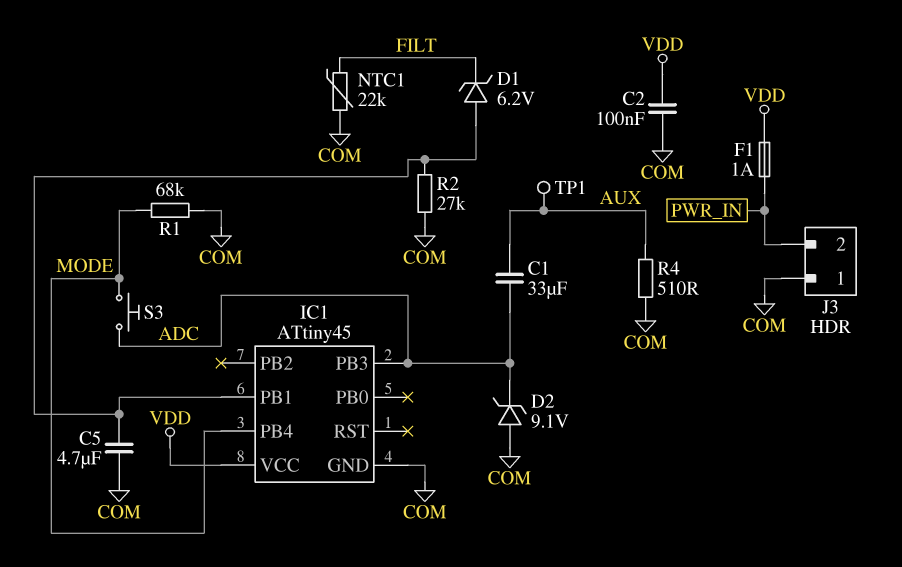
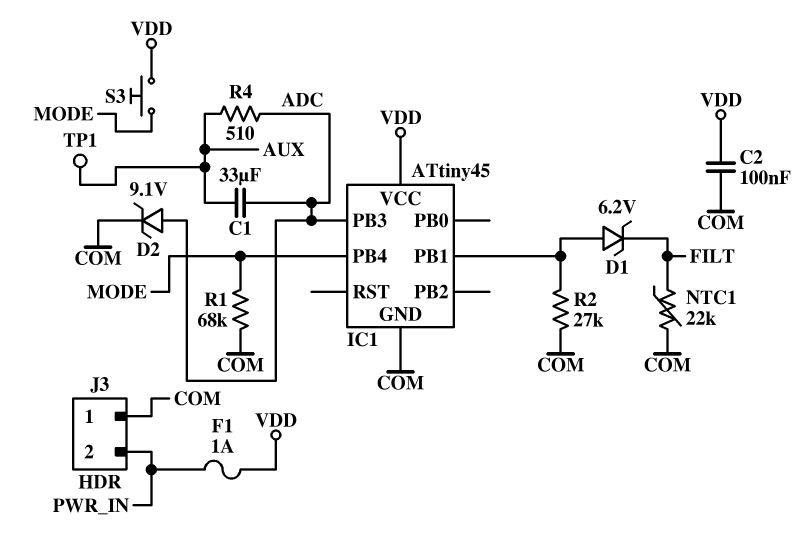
C5: 4.7uF (COM, IC1/PB1) -> none
D2: zener 9.1V (A COM, K ADC) -> zener 9.1V (A ADC, K COM)
R4: 510 (AUX, COM) -> 510 (ADC, AUX)
S3: button (ADC, MODE) -> button (MODE, VDD)

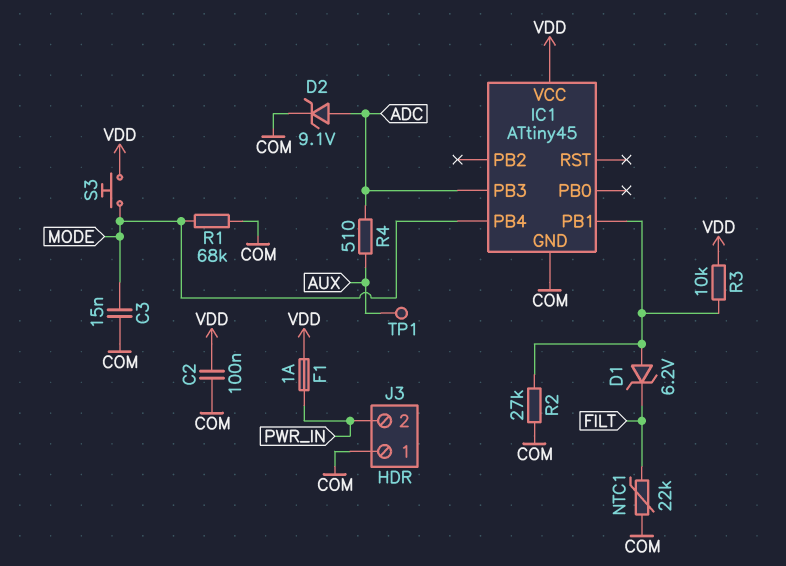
C1: 33uF (ADC, AUX) -> none
C3: none -> 15nF (COM, MODE)
R3: none -> 10k (IC1/PB1, VDD)

